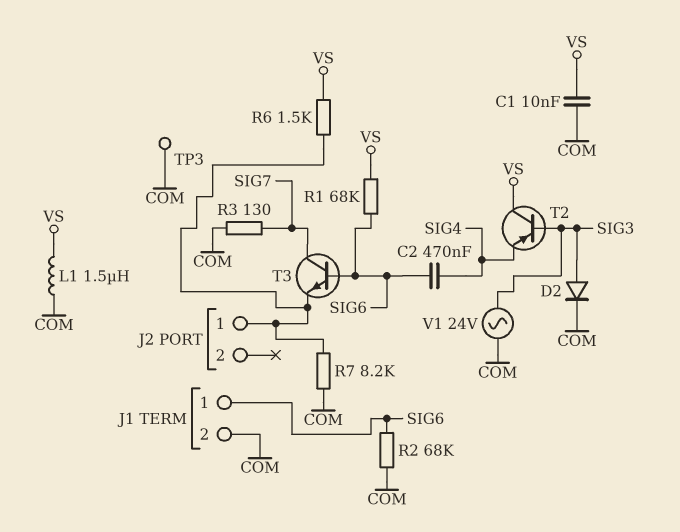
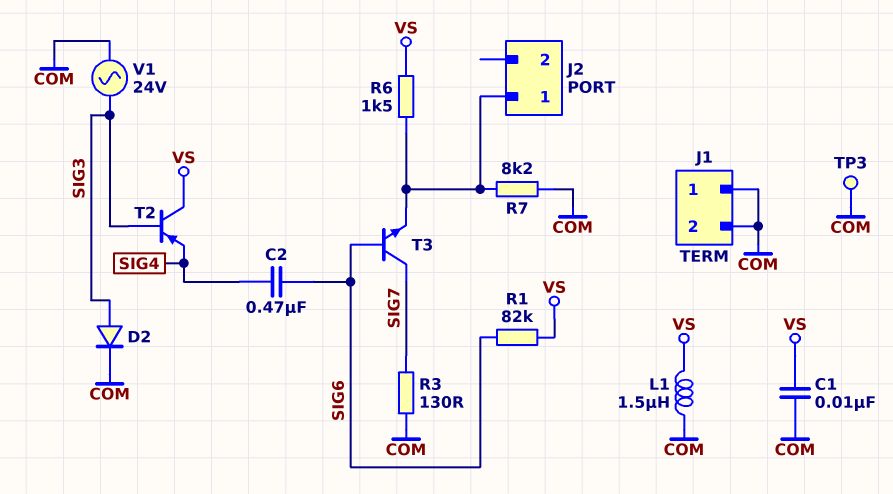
J1 pin 1: SIG6 -> COM
R1: 68k (SIG6, VS) -> 82k (SIG6, VS)
R2: 68k (COM, SIG6) -> none

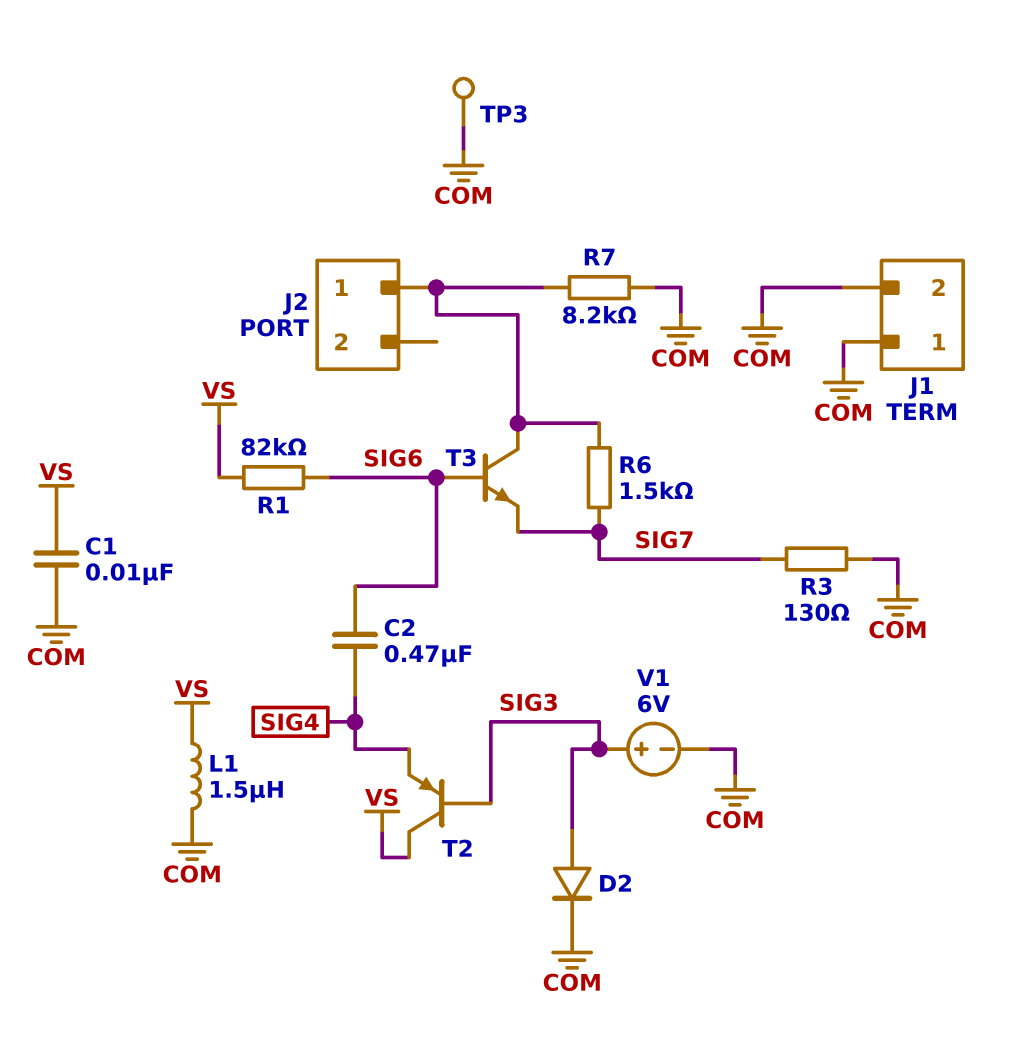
R6: 1.5k (J2/1, VS) -> 1.5k (J2/1, SIG7)
T3: NPN (B SIG6, C SIG7, E J2/1) -> NPN (B SIG6, C J2/1, E SIG7)
V1: AC 24V (COM, SIG3) -> 6V (plus SIG3, minus COM)

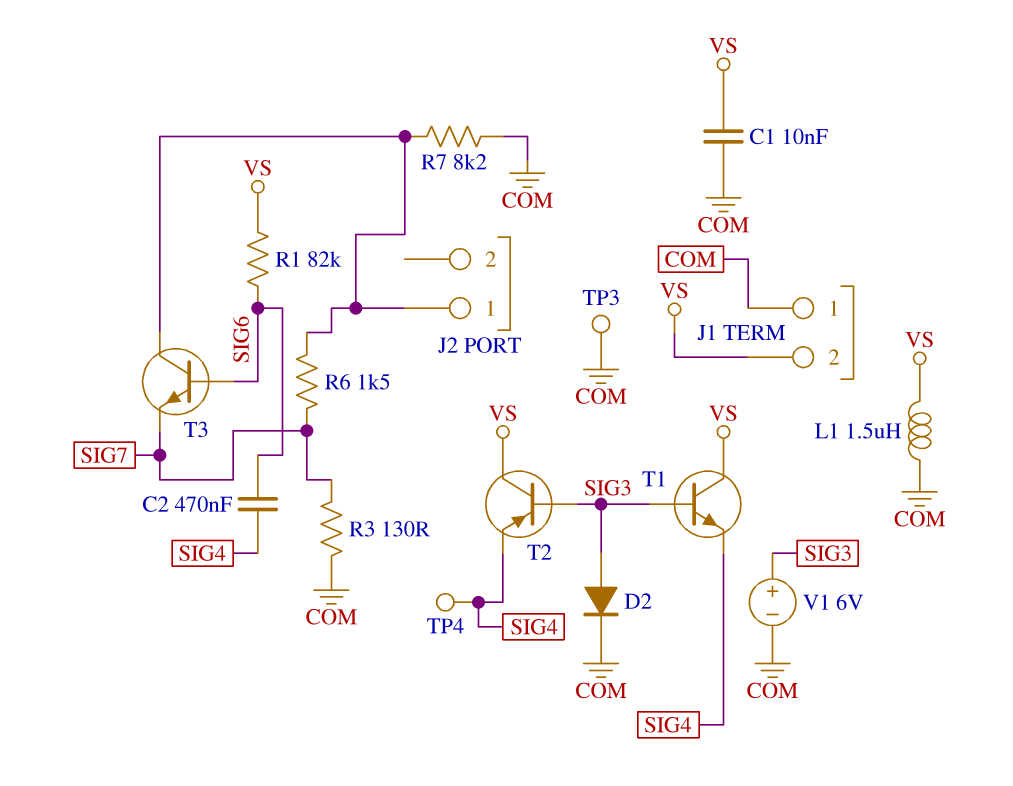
J1 pin 2: COM -> VS
T1: none -> NPN (B SIG3, C VS, E SIG4)
TP4: none -> test point (SIG4)

